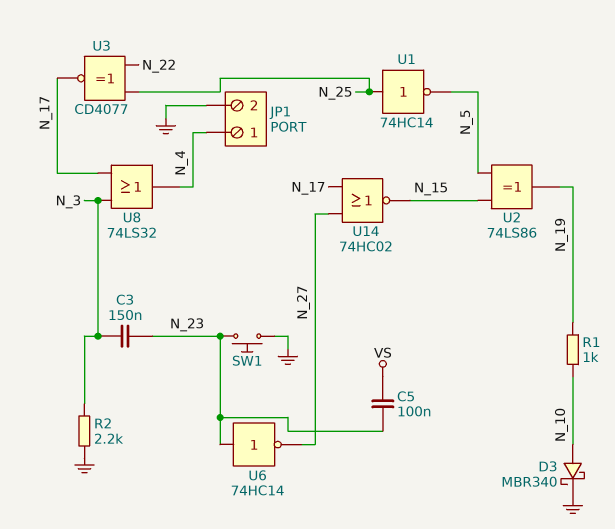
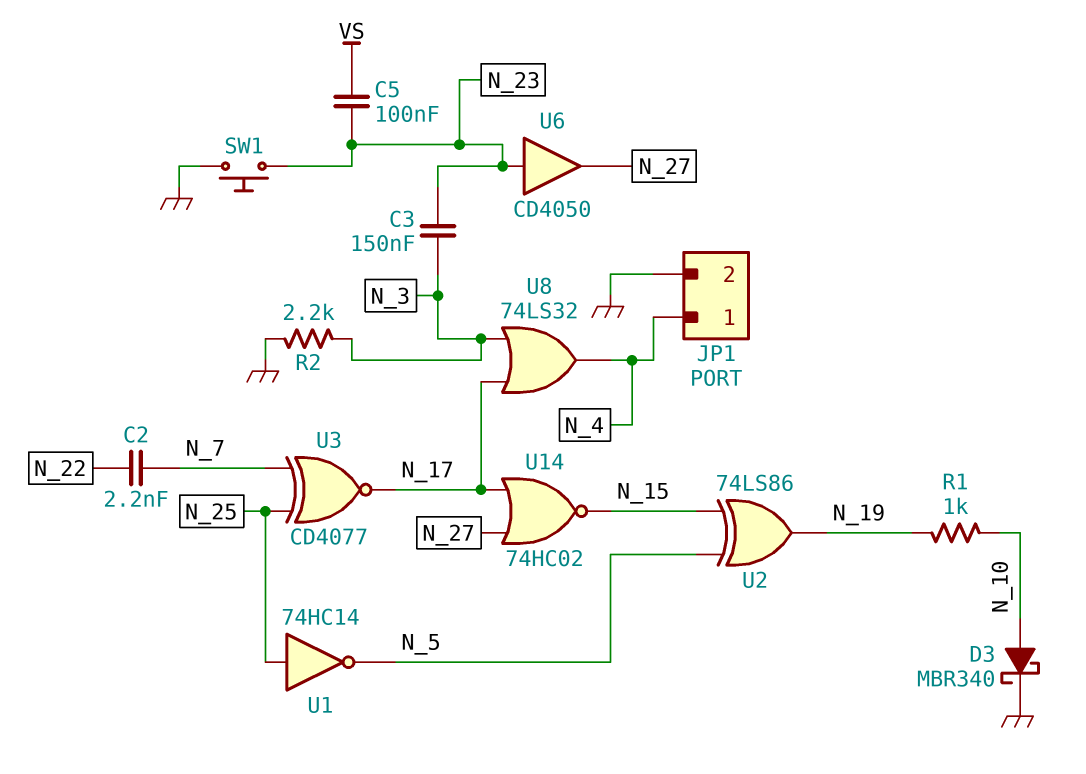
C2: none -> 2.2nF (N_7, N_22)
U3: XNOR CD4077 (in N_22, in N_25, out N_17) -> XNOR CD4077 (in N_7, in N_25, out N_17)
U6: NOT 74HC14 (in N_23, out N_27) -> buffer CD4050 (in N_23, out N_27)

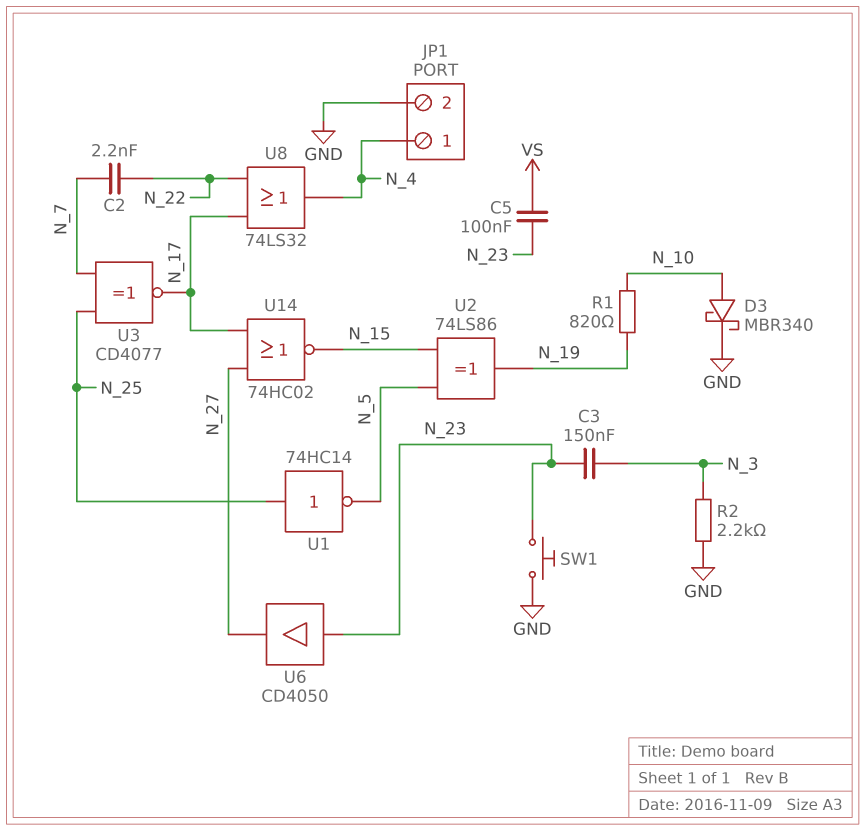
R1: 1k (N_10, N_19) -> 820 (N_10, N_19)
U8: OR 74LS32 (in N_3, in N_17, out N_4) -> OR 74LS32 (in N_17, in N_22, out N_4)

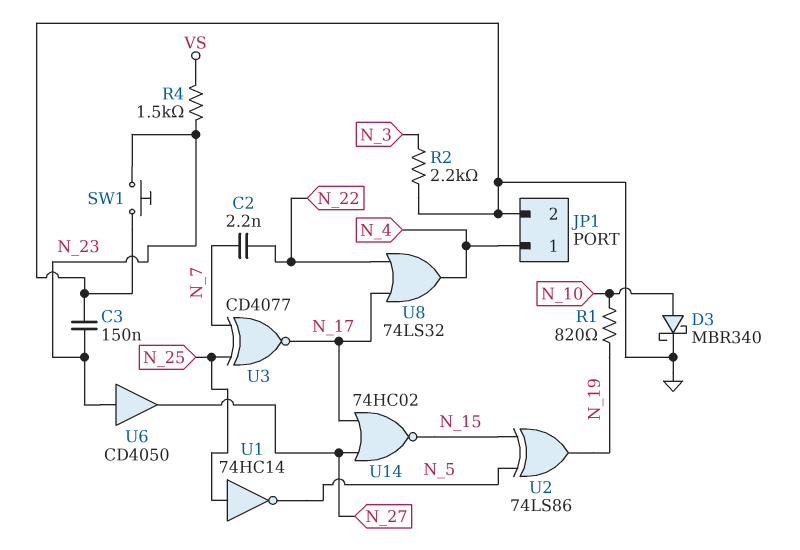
C3: 150nF (N_3, N_23) -> 150nF (GND, N_23)
C5: 100nF (N_23, VS) -> none
R4: none -> 1.5k (N_23, VS)

